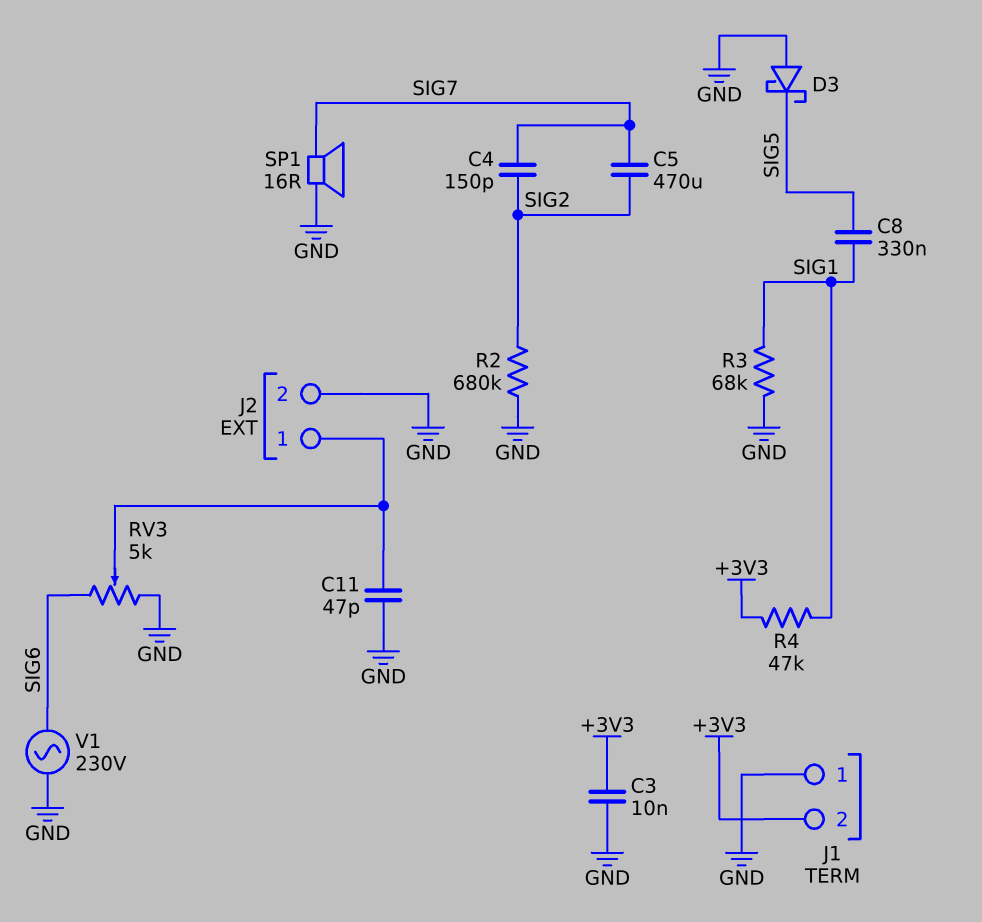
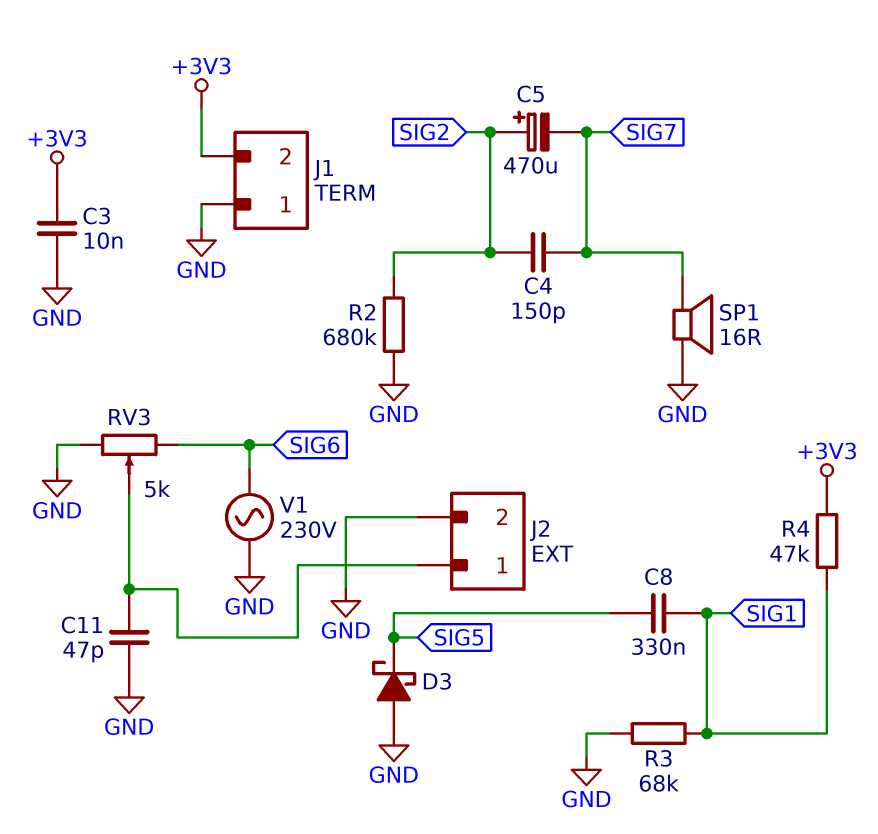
C5: 470uF (SIG2, SIG7) -> 470uF (plus SIG2, minus SIG7)

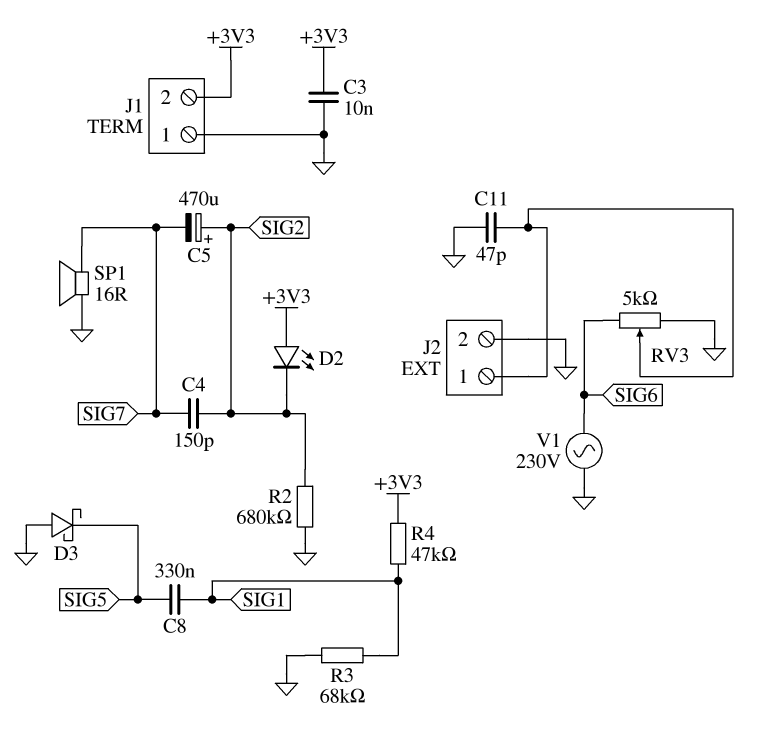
D2: none -> LED (A +3V3, K SIG2)

